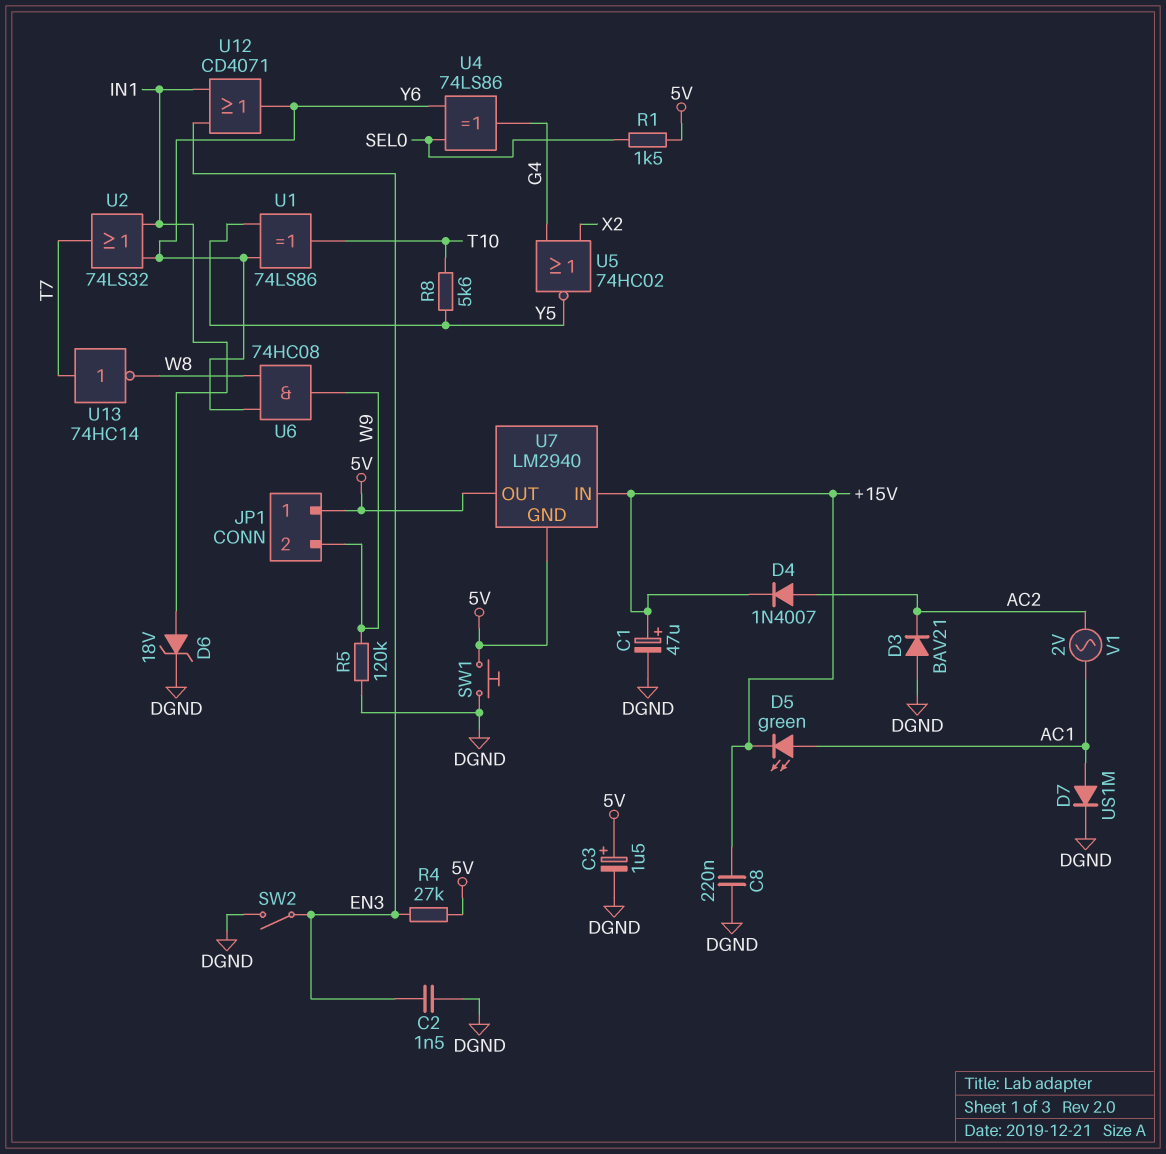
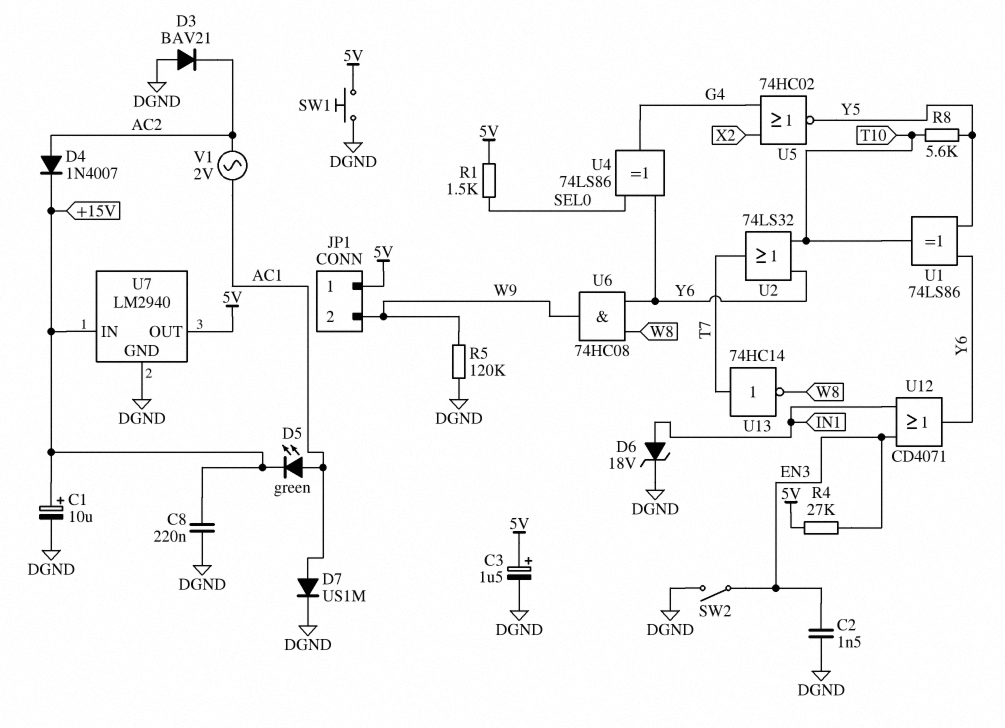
C1: 47uF (plus +15V, minus DGND) -> 10uF (plus +15V, minus DGND)
U2: OR 74LS32 (in IN1, in Y6, out T7) -> OR 74LS32 (in T10, in Y6, out T7)
U7 pin GND: 5V -> DGND

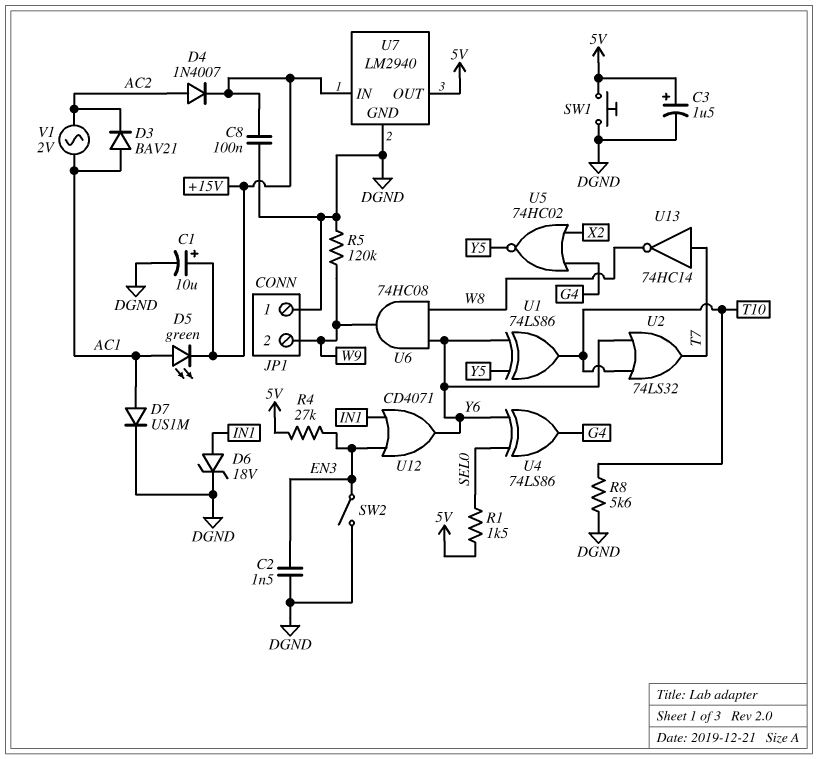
C8: 220nF (+15V, DGND) -> 100nF (+15V, DGND)
D3: diode BAV21 (A DGND, K AC2) -> diode BAV21 (A AC1, K AC2)
JP1 pin 1: 5V -> DGND
R8: 5.6k (T10, Y5) -> 5.6k (DGND, T10)

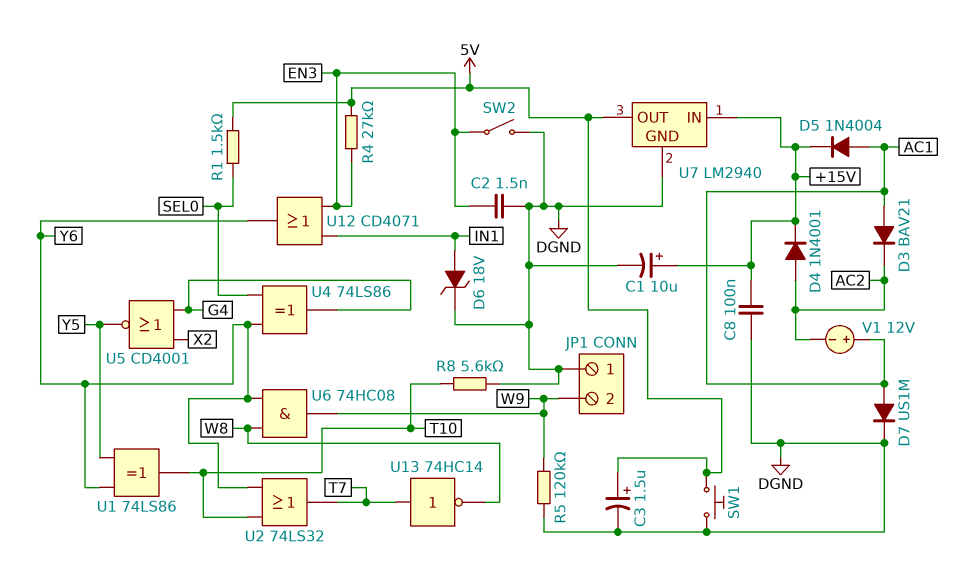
D4: diode 1N4007 (A AC2, K +15V) -> diode 1N4001 (A AC2, K +15V)
D5: LED green (A AC1, K +15V) -> diode 1N4004 (A AC1, K +15V)
U5: NOR 74HC02 (in G4, in X2, out Y5) -> NOR CD4001 (in G4, in X2, out Y5)
V1: AC 2V (AC1, AC2) -> 12V (plus AC1, minus AC2)

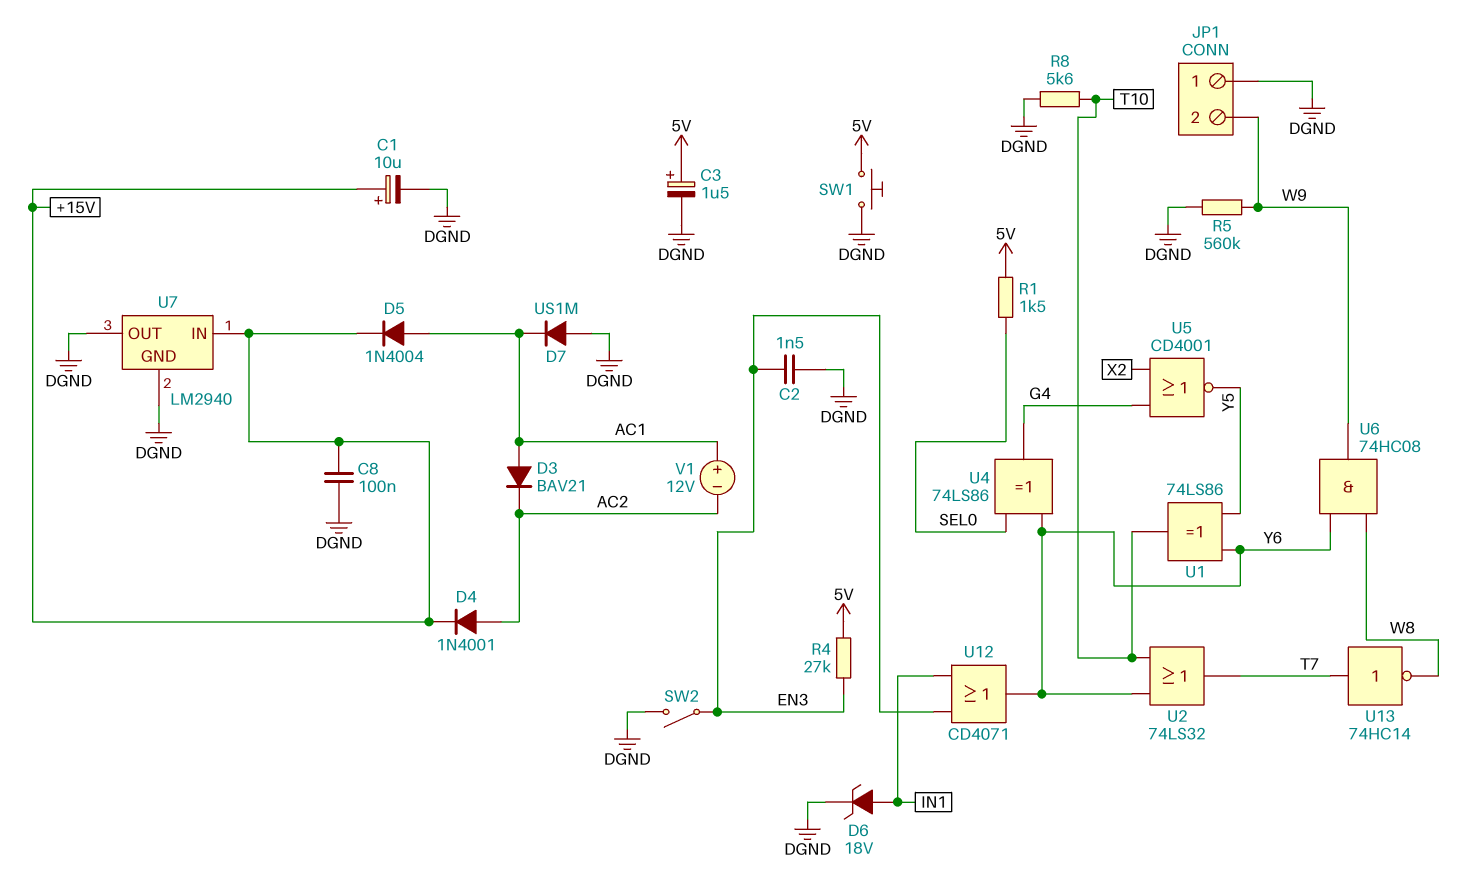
D7: diode US1M (A AC1, K DGND) -> diode US1M (A DGND, K AC1)
R5: 120k (DGND, W9) -> 560k (DGND, W9)
U7 pin OUT: 5V -> DGND

